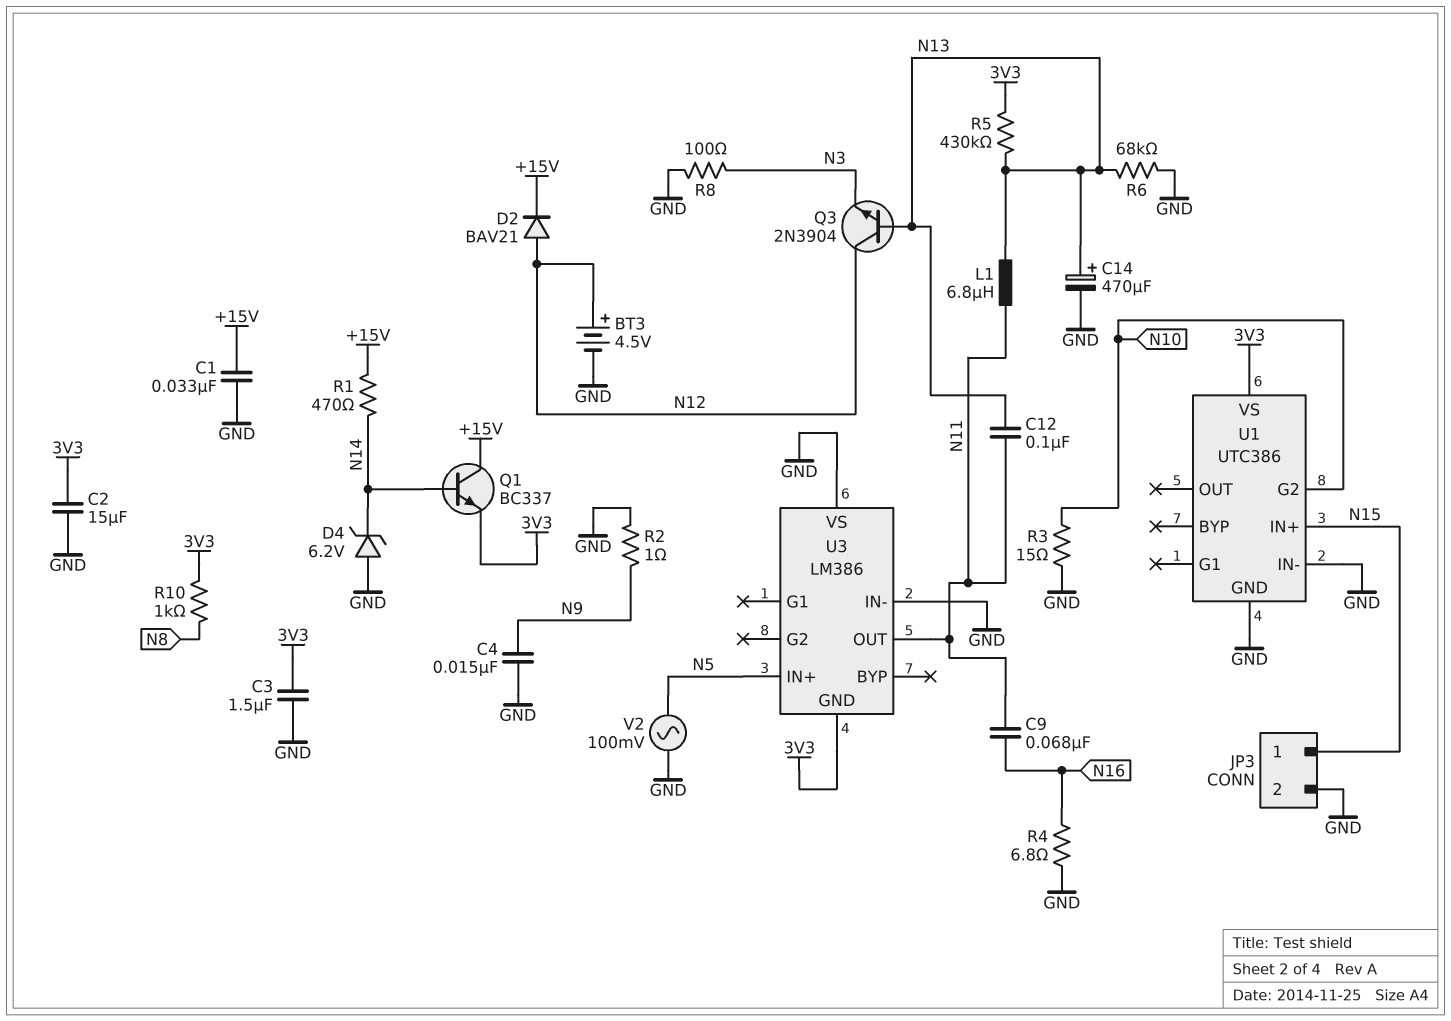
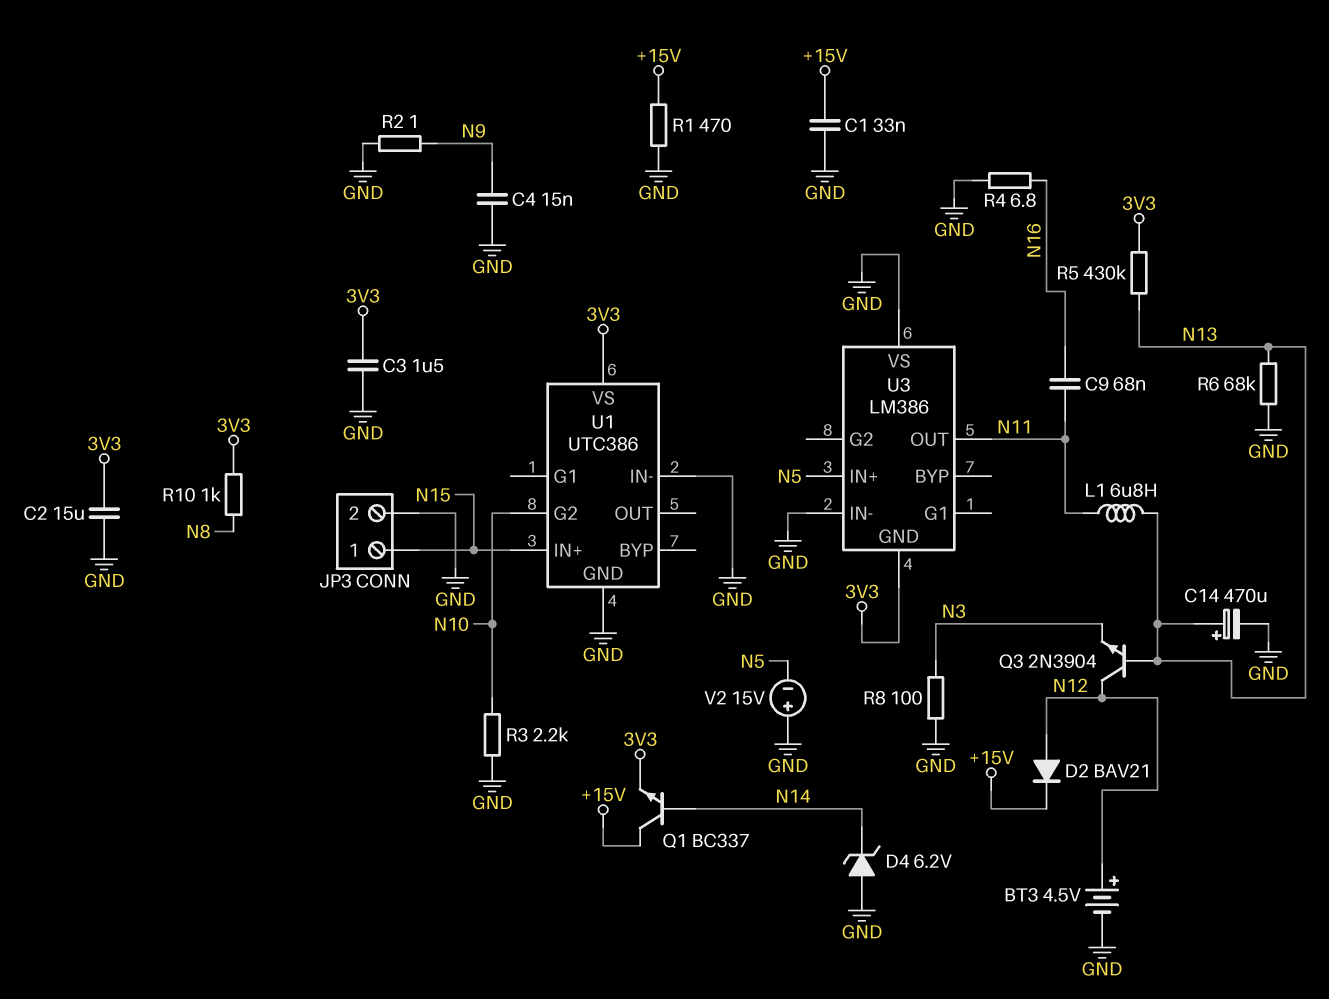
C12: 100nF (N11, N13) -> none
R1: 470 (+15V, N14) -> 470 (+15V, GND)
R3: 15 (GND, N10) -> 2.2k (GND, N10)
V2: AC 100mV (GND, N5) -> 15V (plus GND, minus N5)

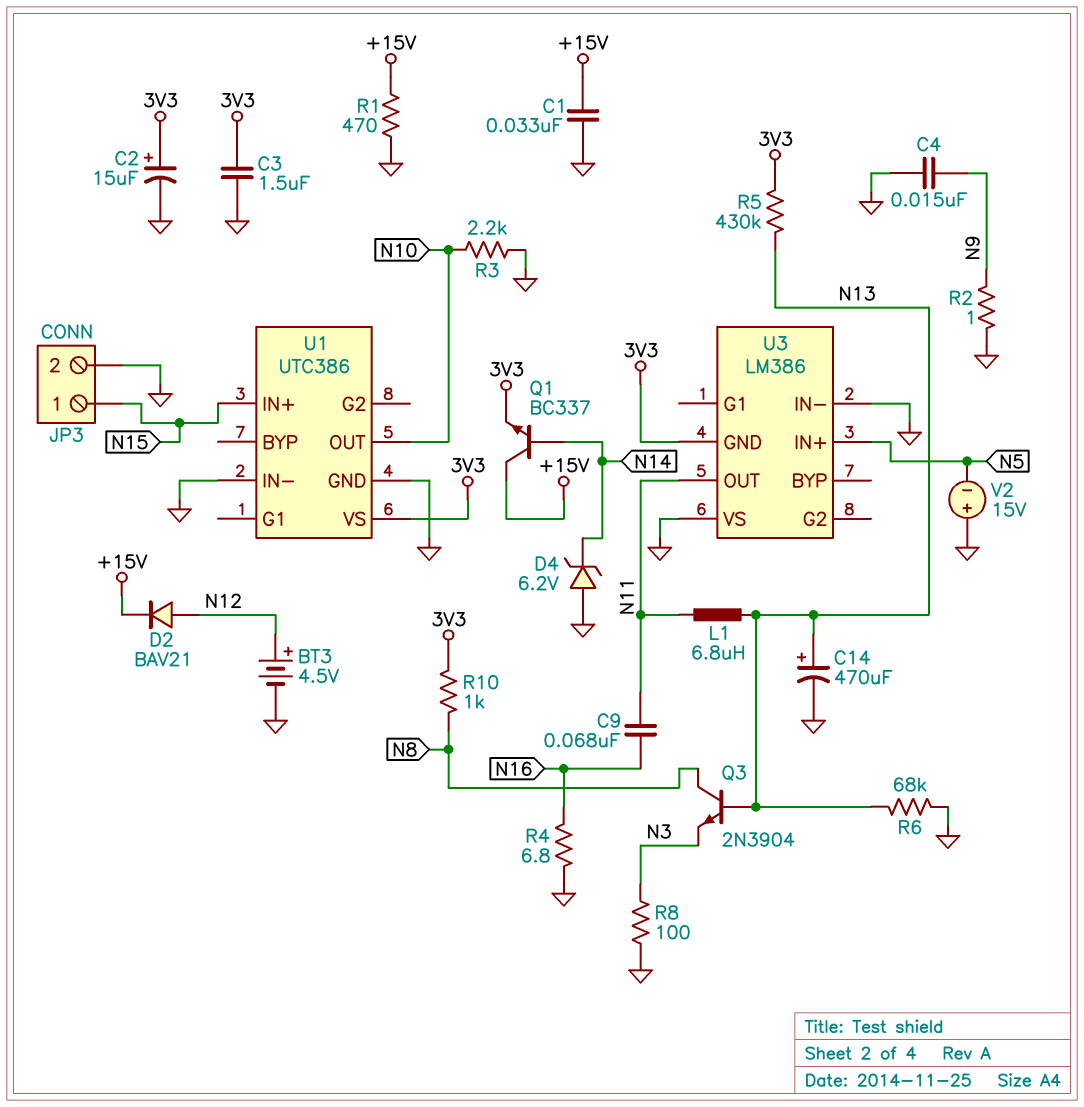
C2: 15uF (3V3, GND) -> 15uF (plus 3V3, minus GND)
Q3: NPN 2N3904 (B N13, C N12, E N3) -> NPN 2N3904 (B N13, C N8, E N3)
U1 pin G2: N10 -> none
U1 pin OUT: none -> N10

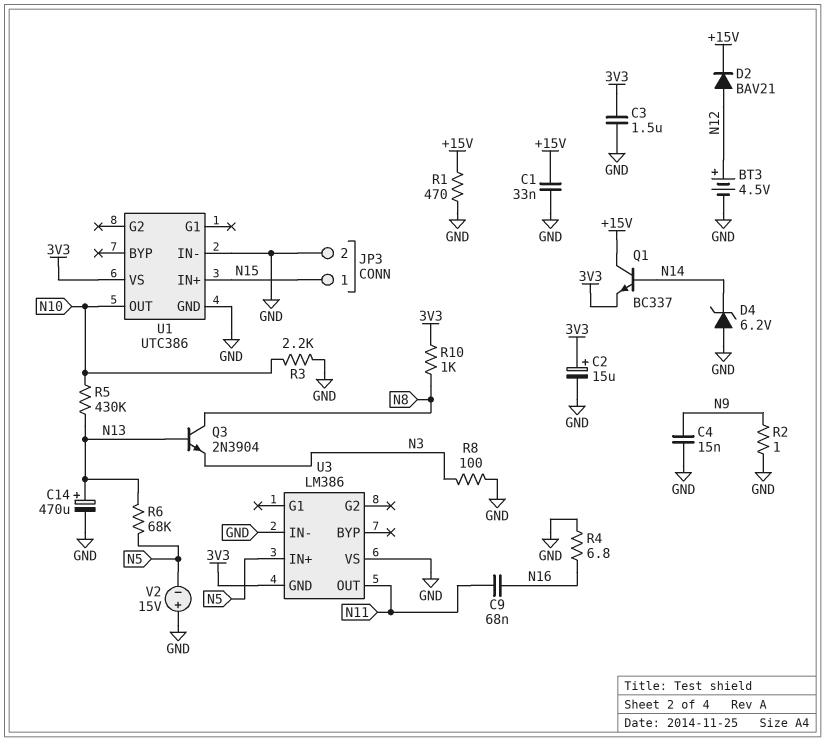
L1: 6.8uH (N11, N13) -> none
R5: 430k (3V3, N13) -> 430k (N10, N13)
R6: 68k (GND, N13) -> 68k (N5, N13)

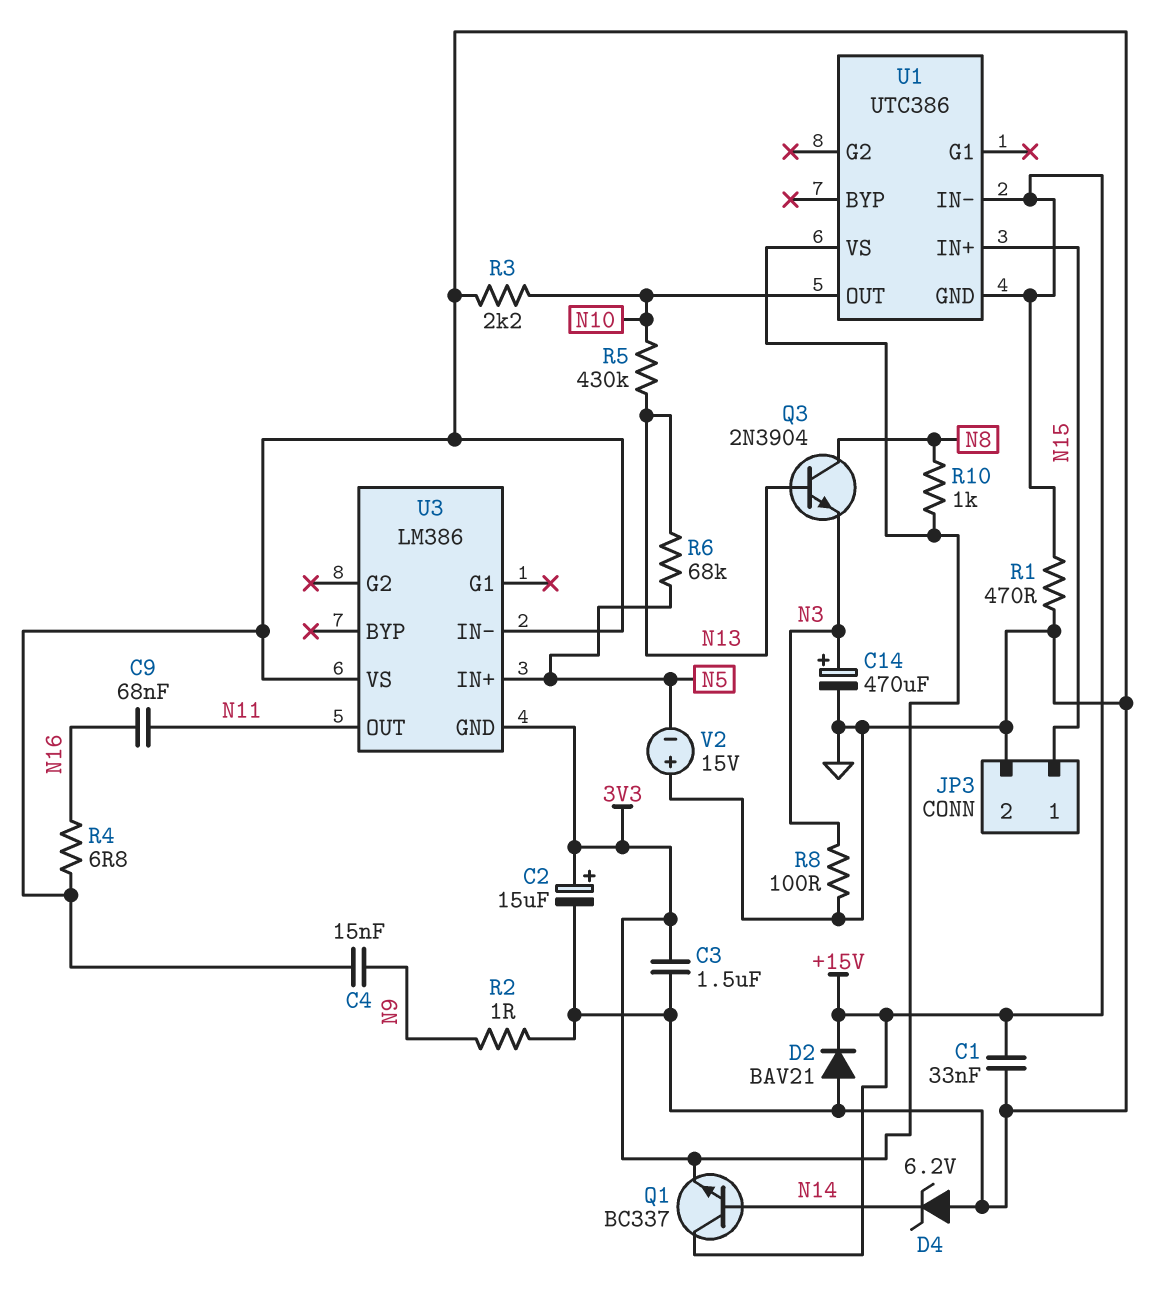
BT3: 4.5V (plus N12, minus GND) -> none
C14: 470uF (plus N13, minus GND) -> 470uF (plus N3, minus GND)
D2: diode BAV21 (A N12, K +15V) -> diode BAV21 (A GND, K +15V)
U1 pin GND: GND -> +15V
U1 pin IN-: GND -> +15V

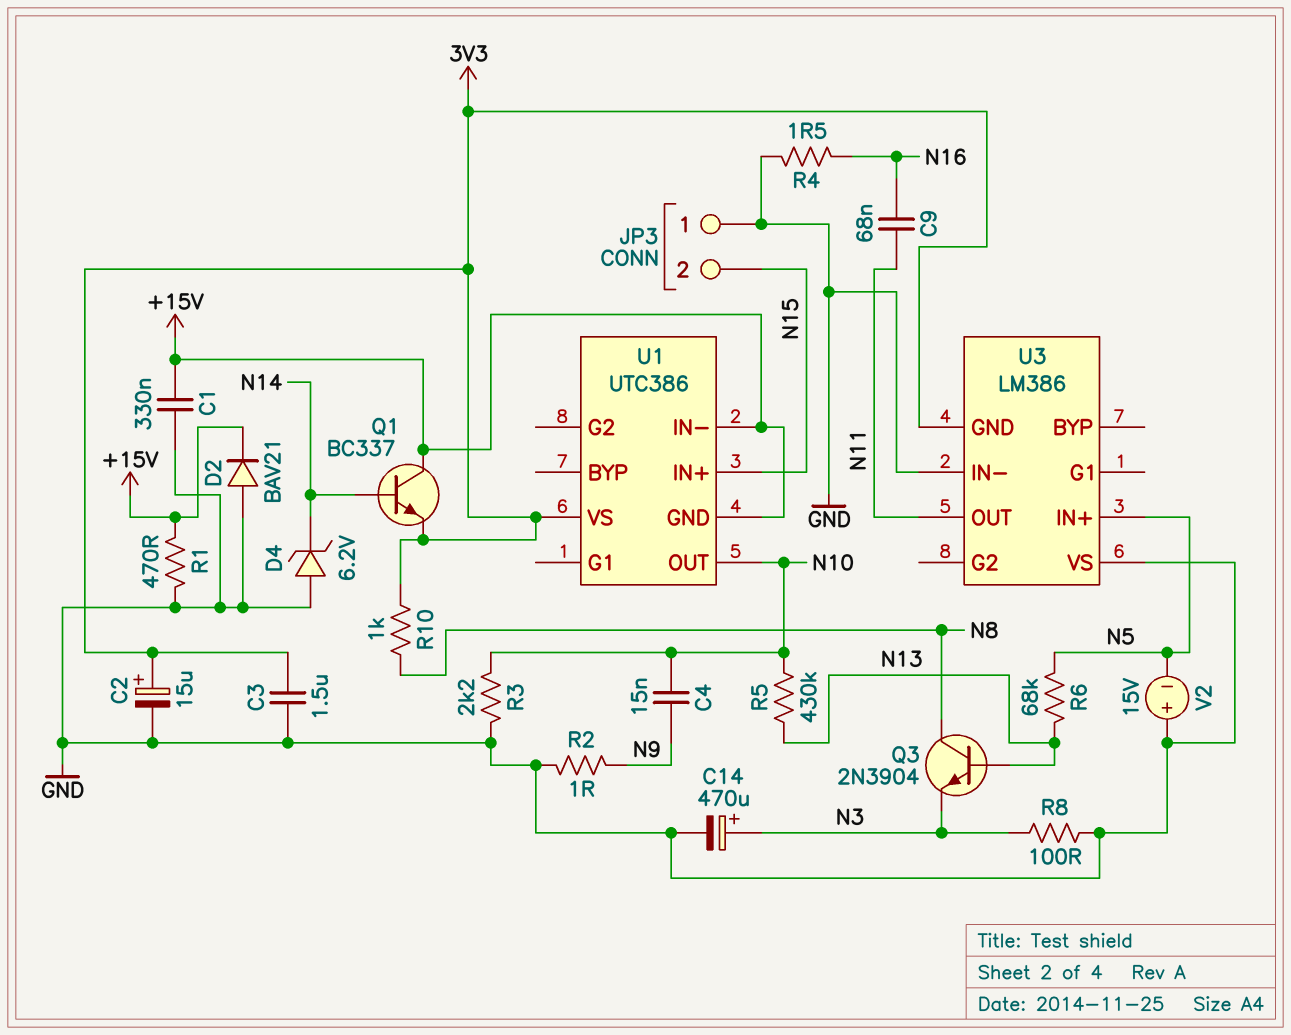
C1: 33nF (+15V, GND) -> 330nF (+15V, GND)
C4: 15nF (GND, N9) -> 15nF (N9, N10)
JP3 pin 1: N15 -> GND
JP3 pin 2: GND -> N15
R4: 6.8 (GND, N16) -> 1.5 (GND, N16)

